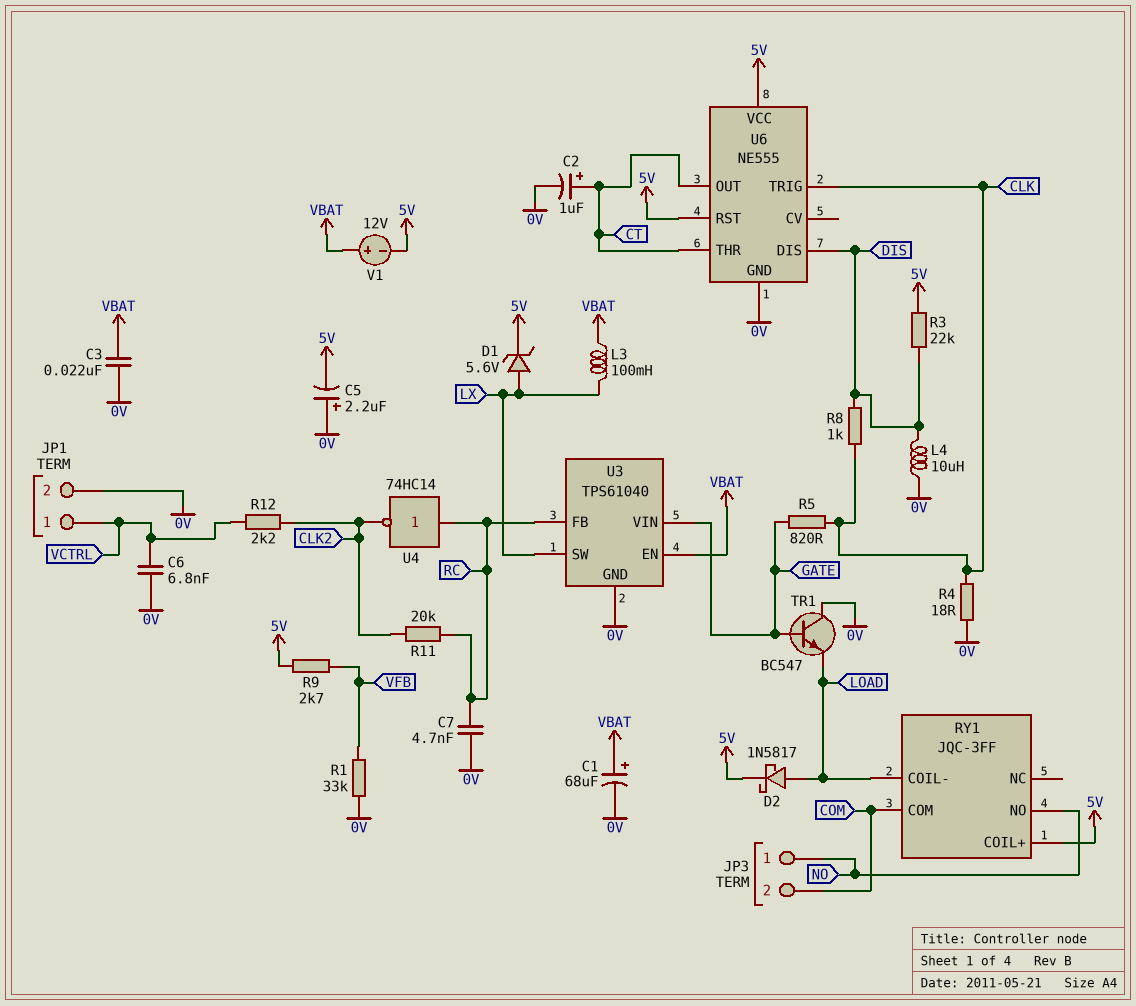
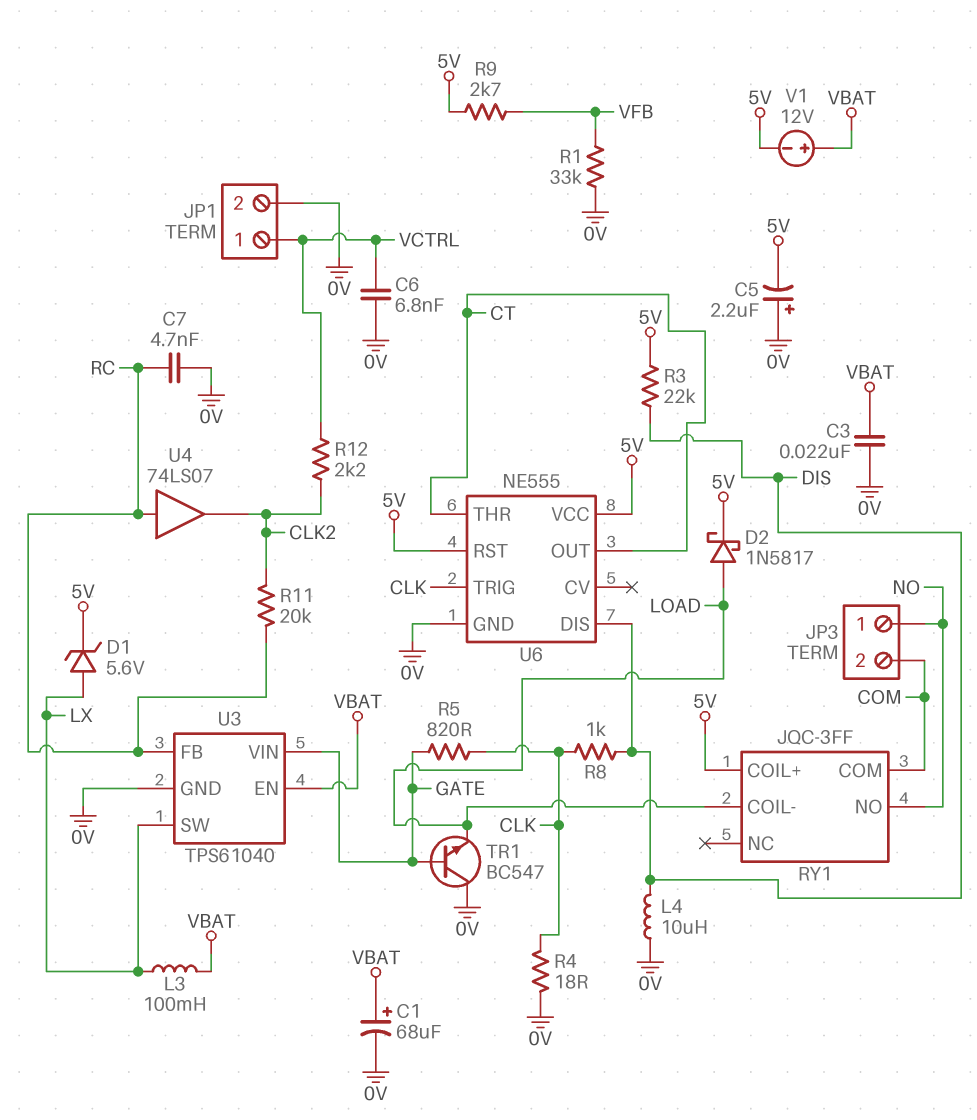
C2: 1uF (plus CT, minus 0V) -> none
U4: NOT 74HC14 (in RC, out CLK2) -> buffer 74LS07 (in RC, out CLK2)

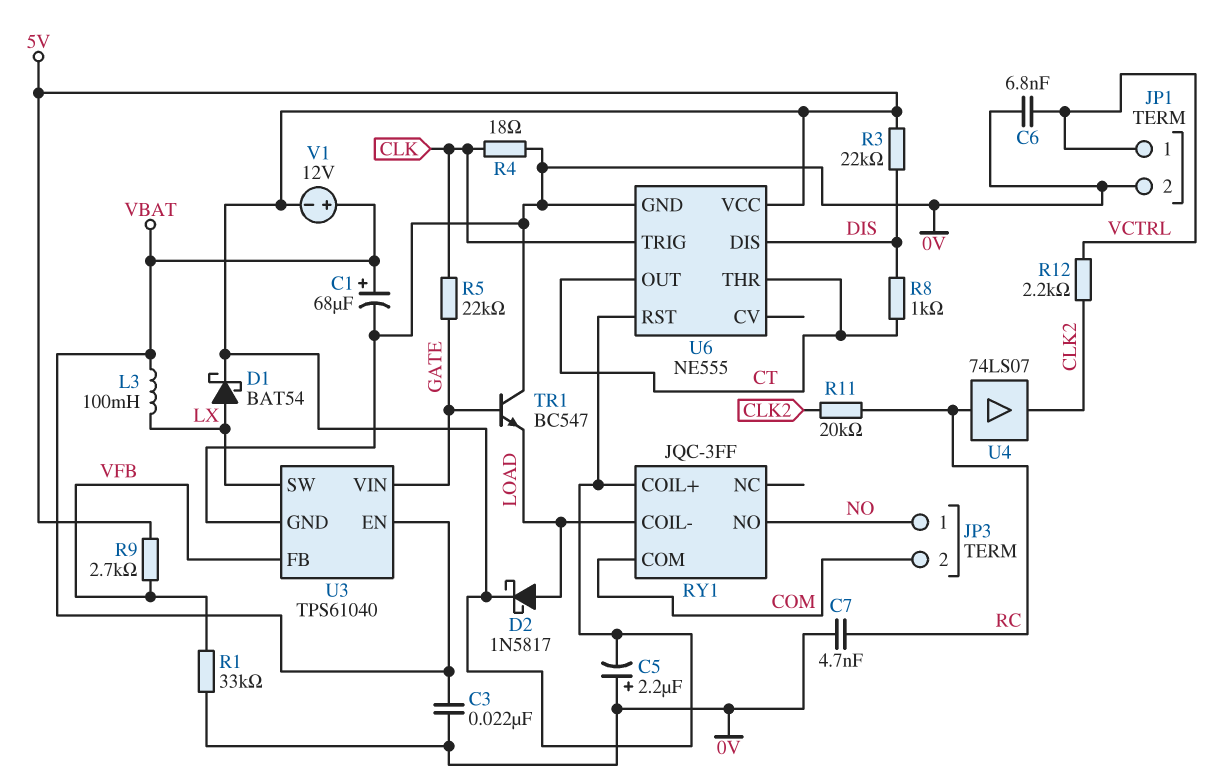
D1: zener 5.6V (A LX, K 5V) -> schottky BAT54 (A LX, K 5V)
L4: 10uH (0V, DIS) -> none
R5: 820 (CLK, GATE) -> 22k (CLK, GATE)
R8: 1k (CLK, DIS) -> 1k (CT, DIS)
U3 pin FB: RC -> VFB

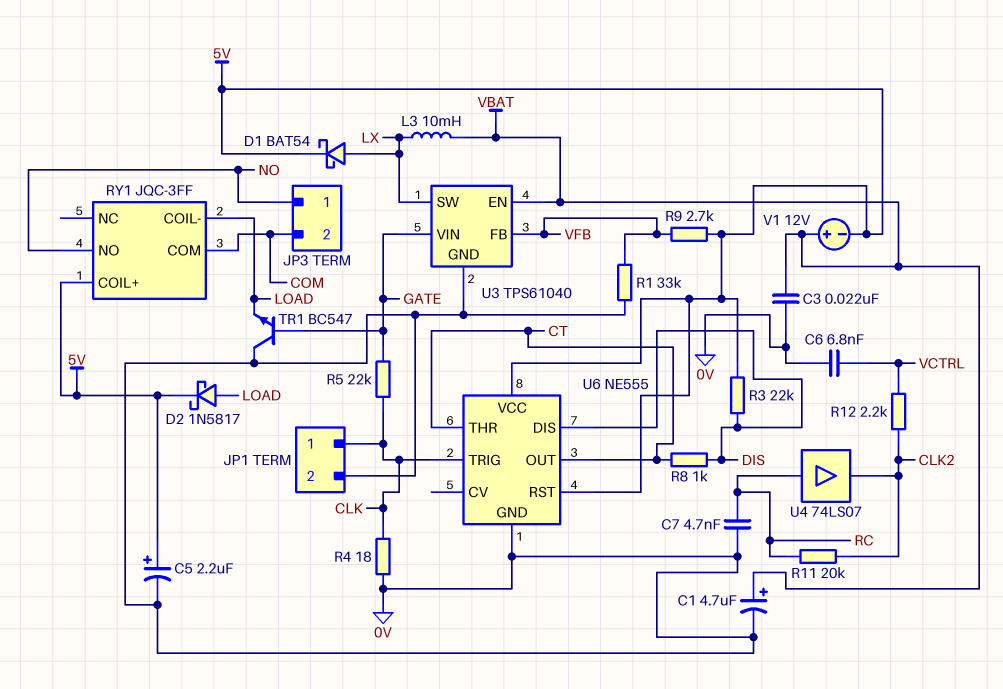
C1: 68uF (plus VBAT, minus 0V) -> 4.7uF (plus VBAT, minus 0V)
C5: 2.2uF (plus 0V, minus 5V) -> 2.2uF (plus 5V, minus 0V)
JP1 pin 1: VCTRL -> CLK
L3: 100mH (LX, VBAT) -> 10mH (LX, VBAT)

